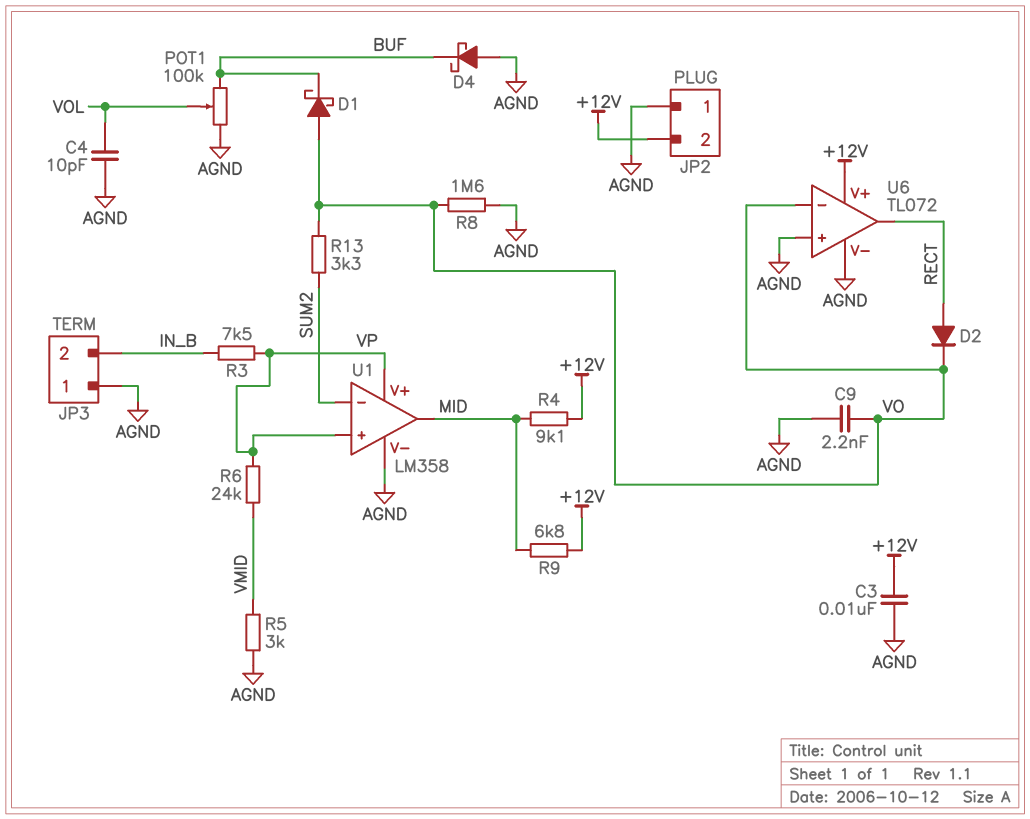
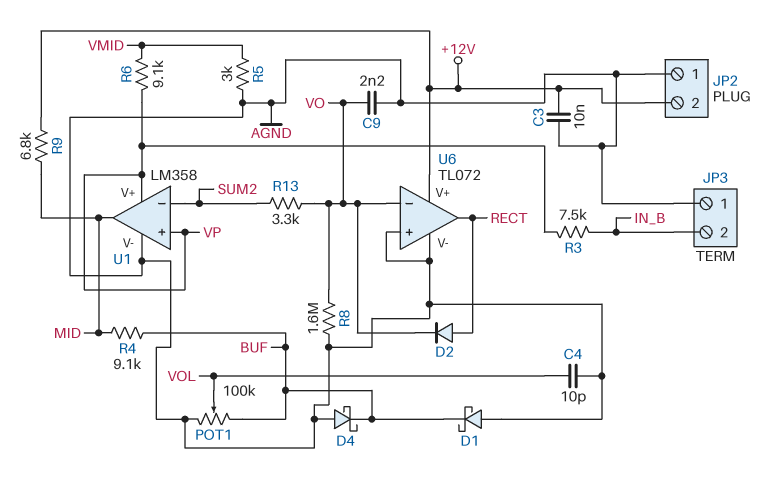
D1: schottky (A VO, K BUF) -> schottky (A AGND, K BUF)
R4: 9.1k (+12V, MID) -> 9.1k (BUF, MID)
R6: 24k (VMID, VP) -> 9.1k (VMID, VP)

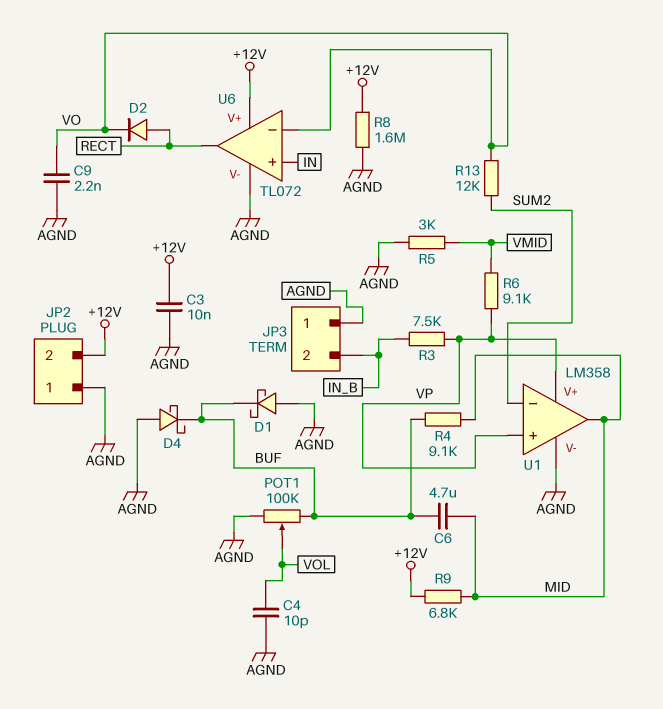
C6: none -> 4.7uF (BUF, MID)
R8: 1.6M (AGND, VO) -> 1.6M (+12V, AGND)
R13: 3.3k (SUM2, VO) -> 12k (SUM2, VO)
U6 pin in+: AGND -> IN

